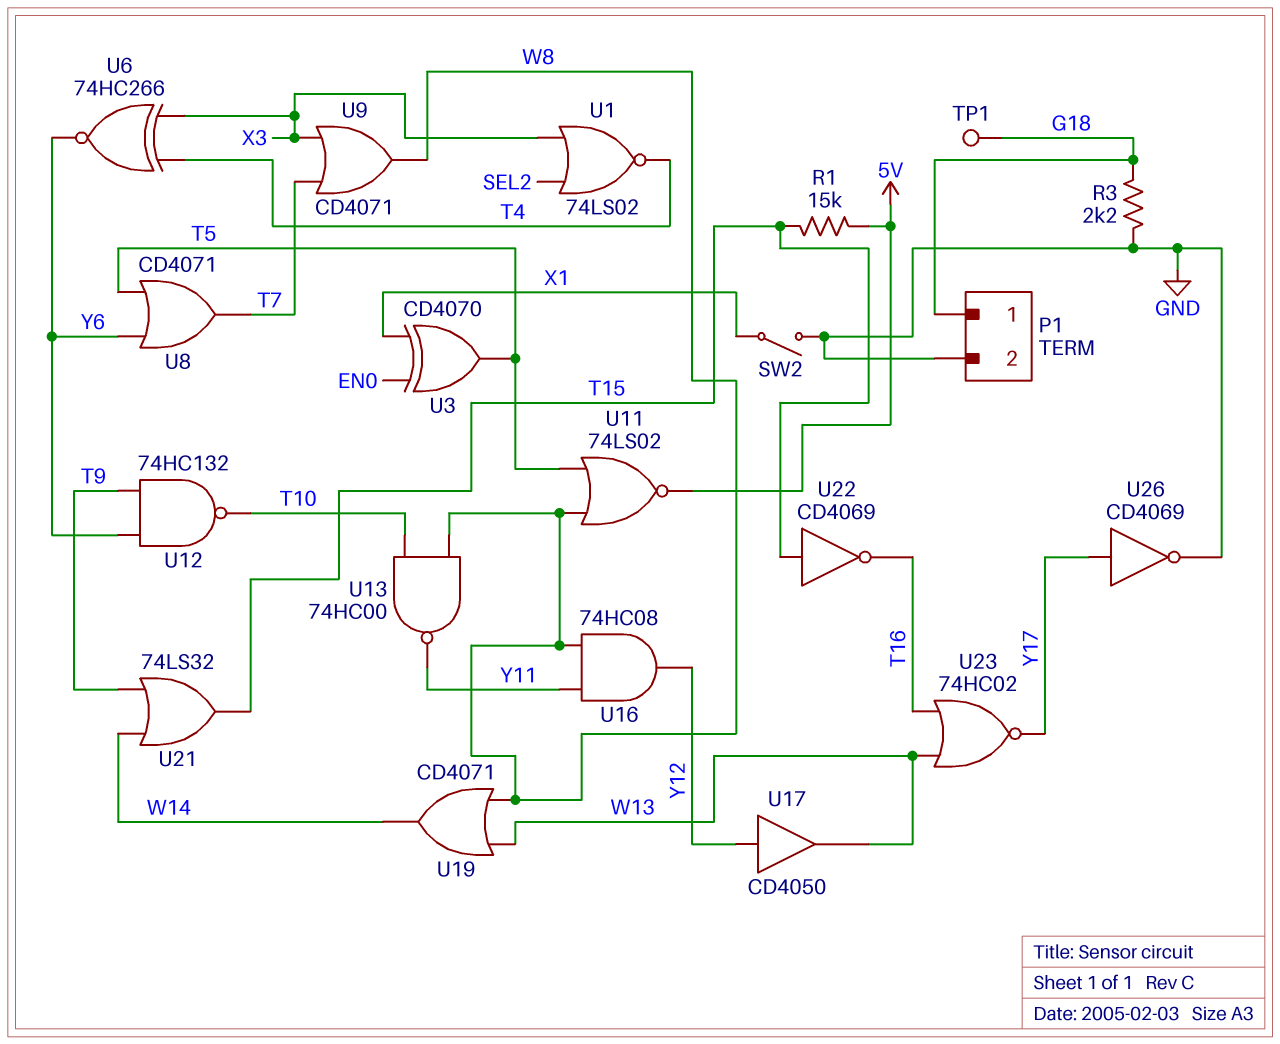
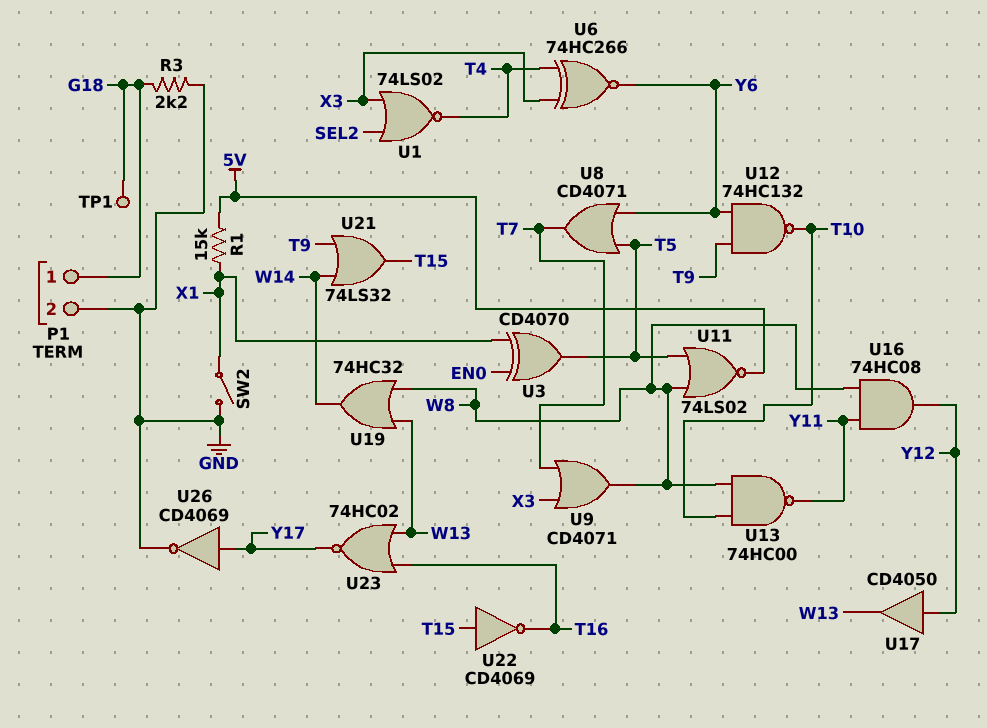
R1: 15k (5V, T15) -> 15k (5V, X1)
U19: OR CD4071 (in W8, in W13, out W14) -> OR 74HC32 (in W8, in W13, out W14)

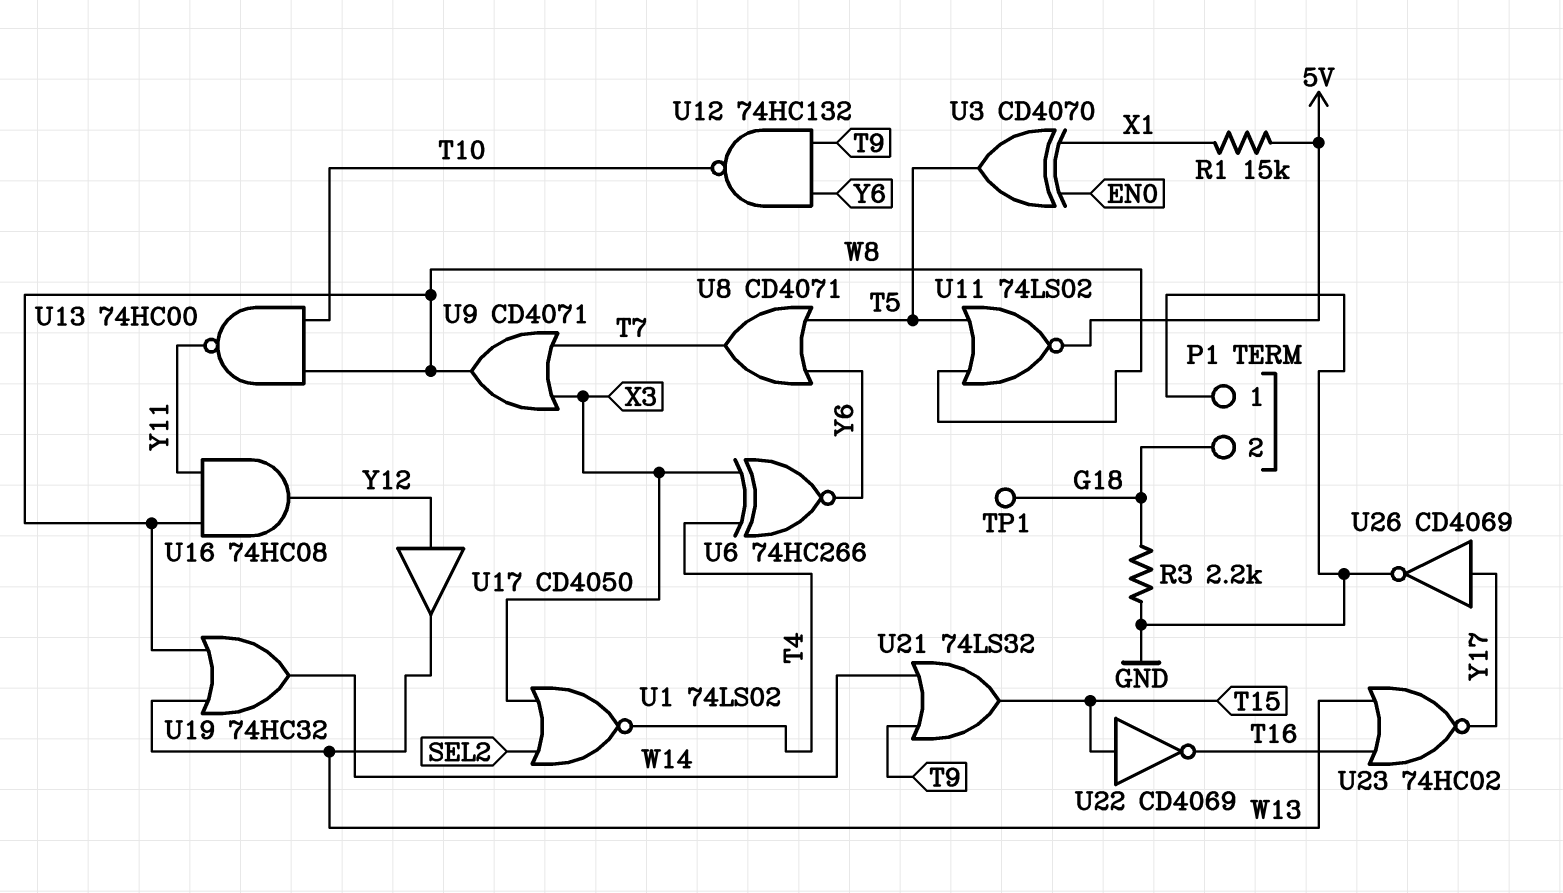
P1 pin 1: G18 -> GND
P1 pin 2: GND -> G18
SW2: switch (GND, X1) -> none

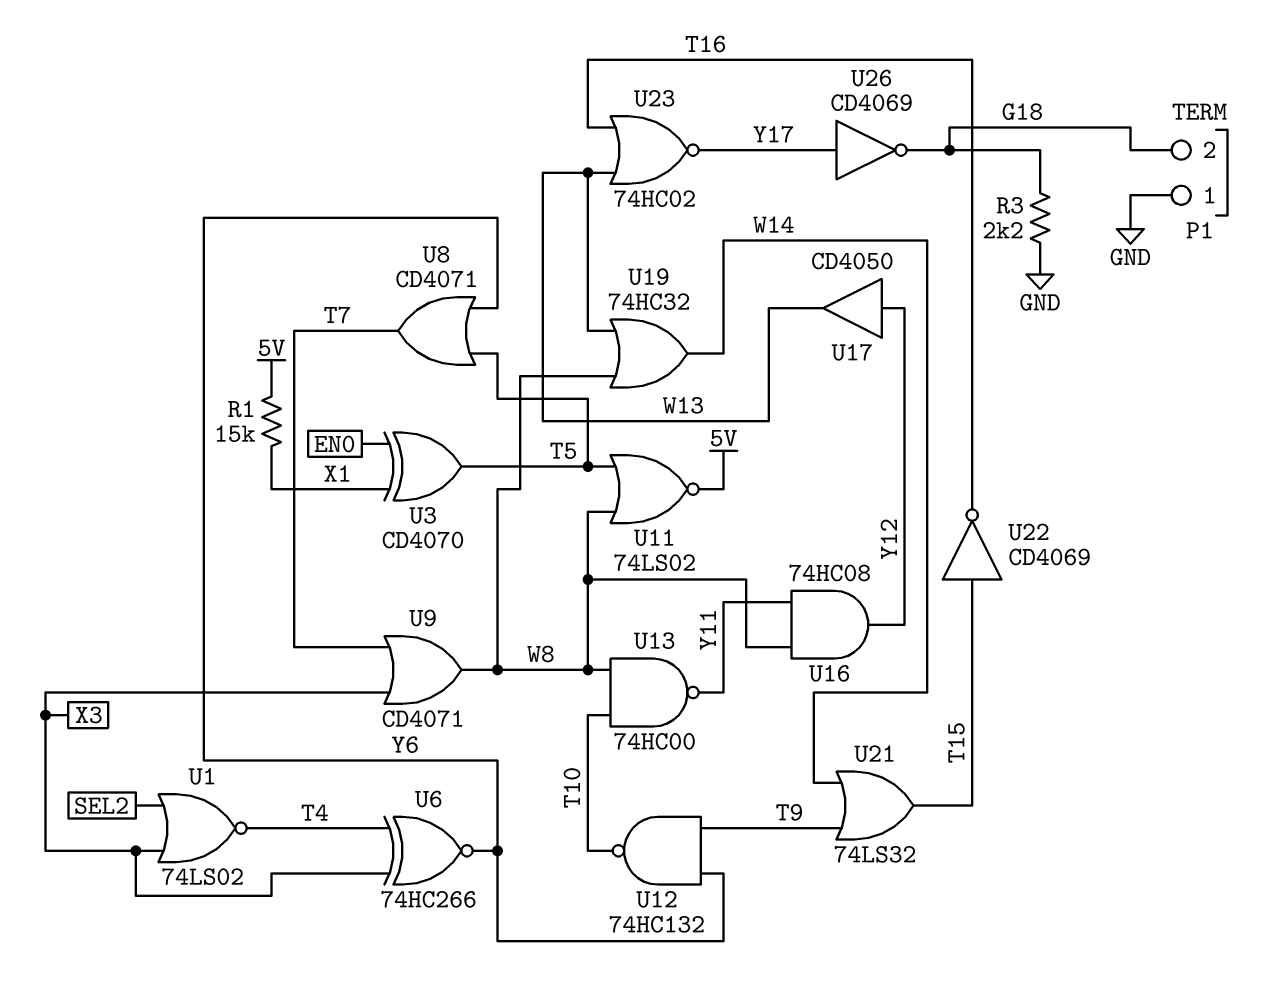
TP1: test point (G18) -> none
U26: NOT CD4069 (in Y17, out GND) -> NOT CD4069 (in Y17, out G18)

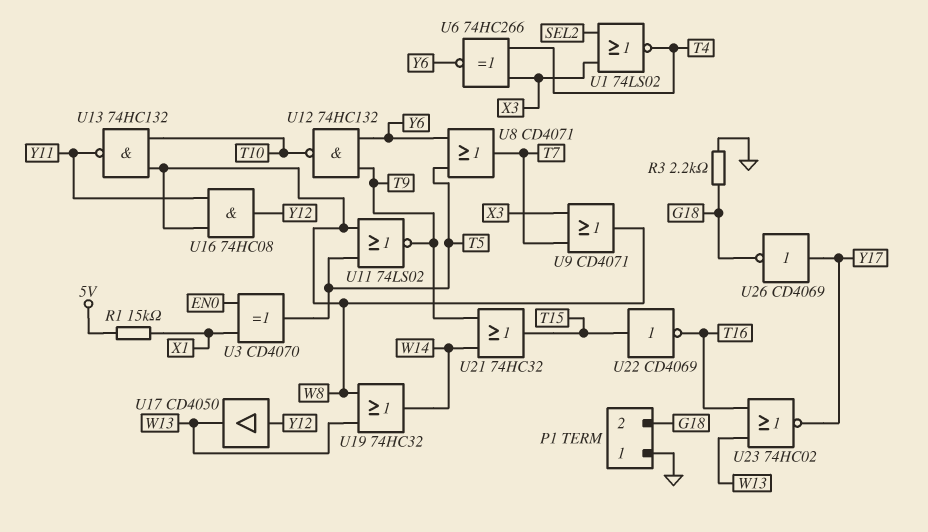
U11: NOR 74LS02 (in T5, in W8, out 5V) -> NOR 74LS02 (in T5, in W8, out T9)
U13: NAND 74HC00 (in T10, in W8, out Y11) -> NAND 74HC132 (in T10, in W8, out Y11)
U21: OR 74LS32 (in T9, in W14, out T15) -> OR 74HC32 (in T9, in W14, out T15)

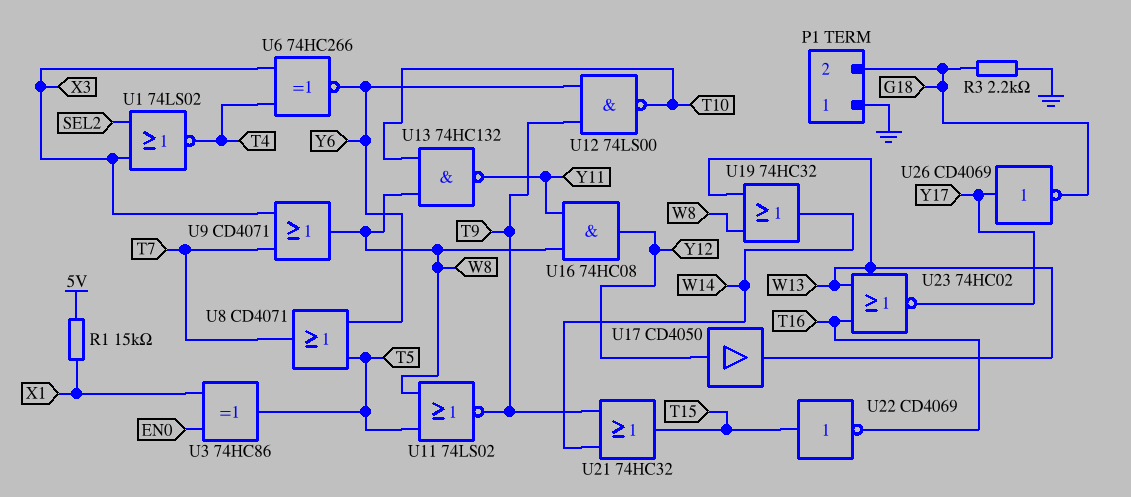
U3: XOR CD4070 (in EN0, in X1, out T5) -> XOR 74HC86 (in EN0, in X1, out T5)
U12: NAND 74HC132 (in T9, in Y6, out T10) -> NAND 74LS00 (in T9, in Y6, out T10)

